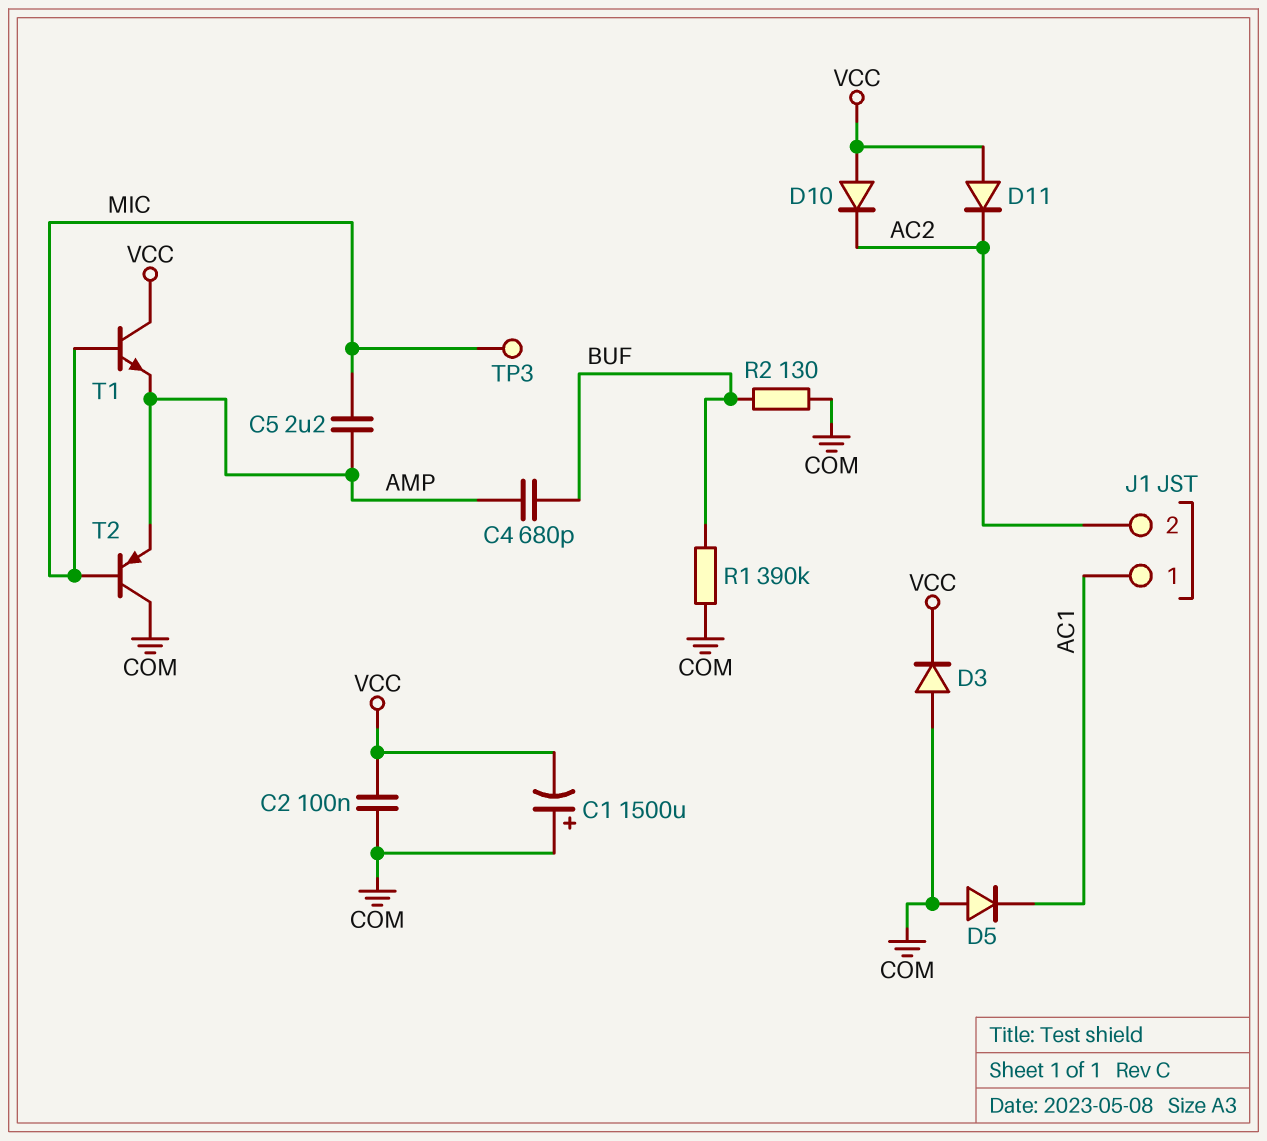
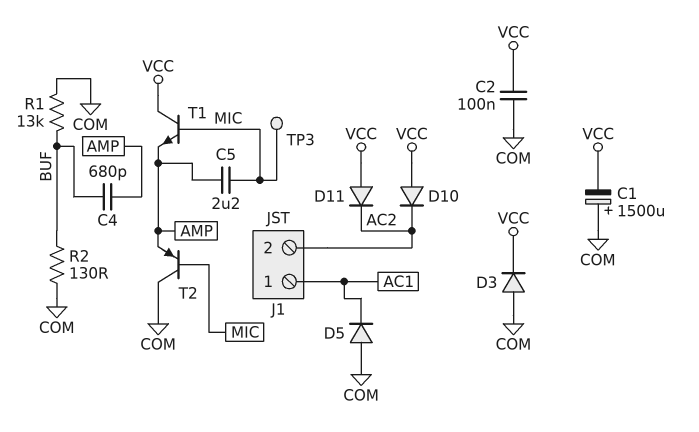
R1: 390k (BUF, COM) -> 13k (BUF, COM)

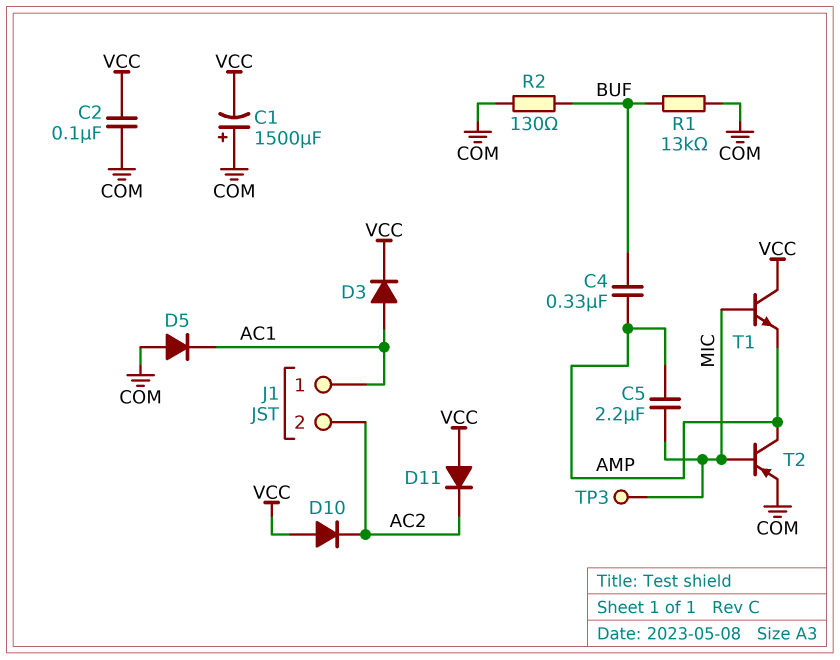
C4: 680pF (AMP, BUF) -> 330nF (AMP, BUF)
D3: diode (A COM, K VCC) -> diode (A AC1, K VCC)
T2: PNP (B MIC, C COM, E AMP) -> PNP (B MIC, C AMP, E COM)

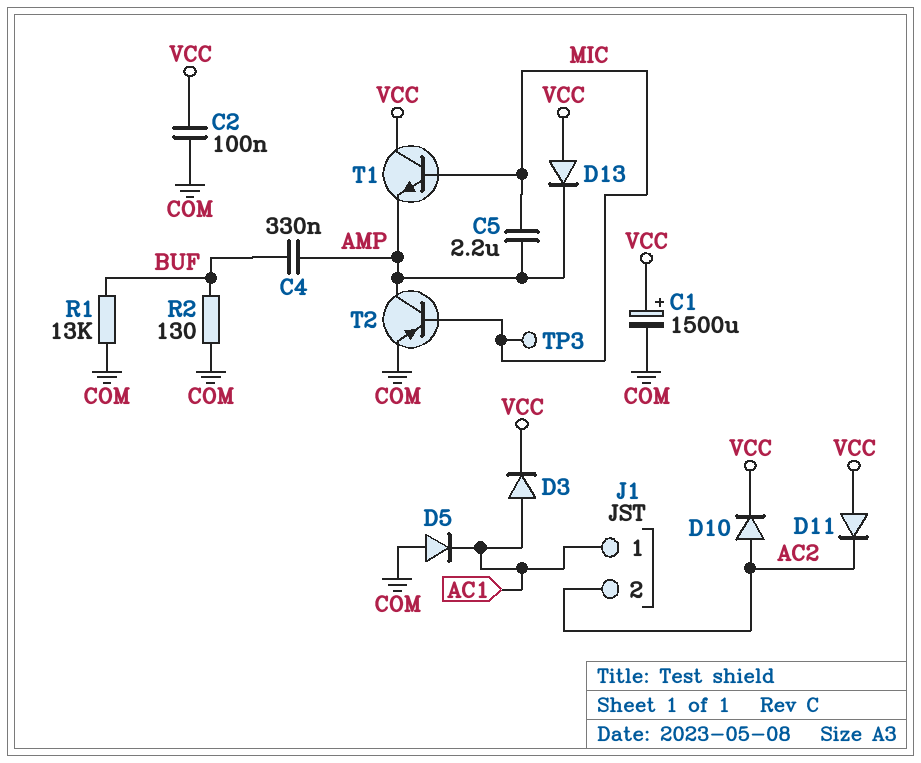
C1: 1500uF (plus COM, minus VCC) -> 1500uF (plus VCC, minus COM)
D10: diode (A VCC, K AC2) -> diode (A AC2, K VCC)
D13: none -> diode (A VCC, K AMP)

